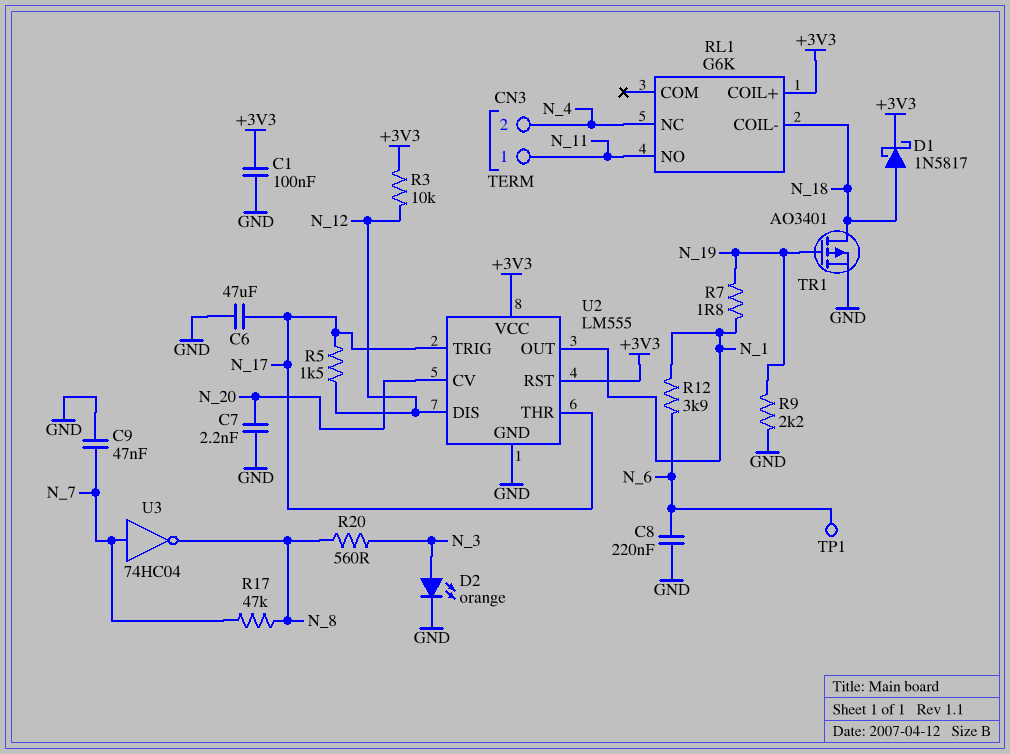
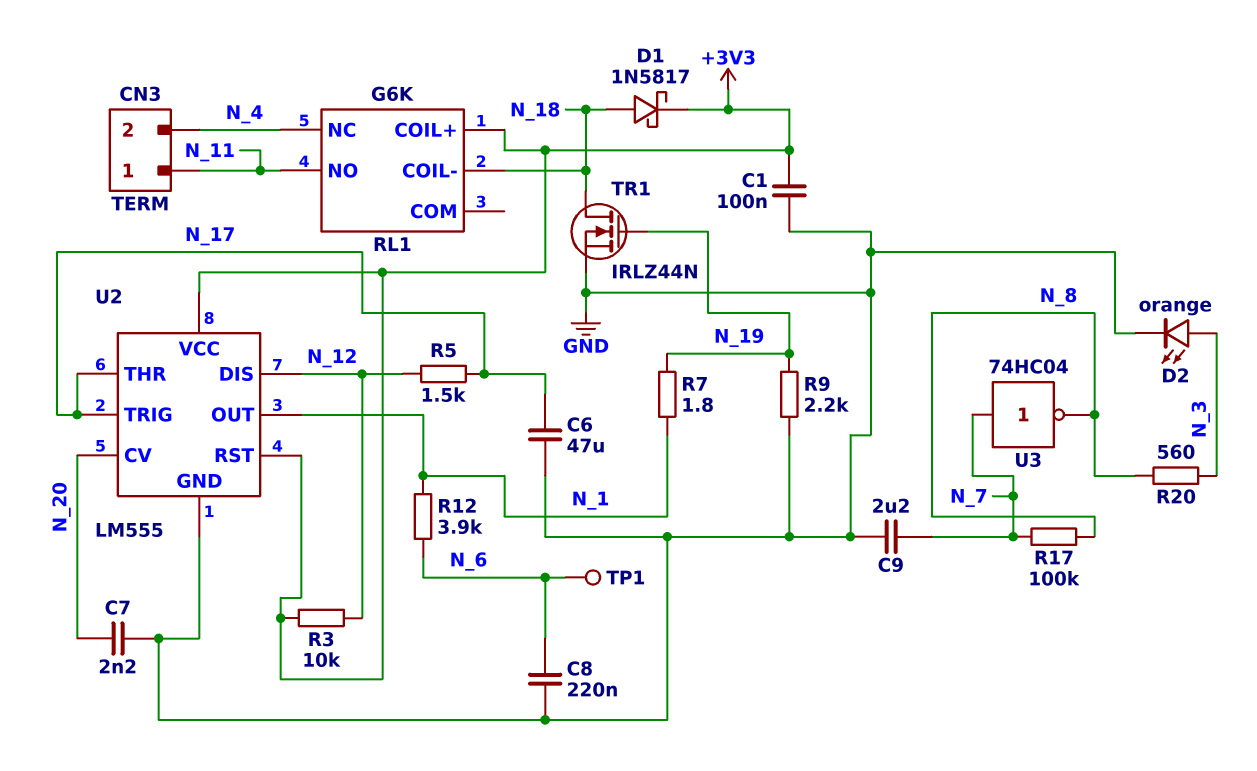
C9: 47nF (GND, N_7) -> 2.2uF (GND, N_7)
R17: 47k (N_7, N_8) -> 100k (N_7, N_8)
TR1: PMOS AO3401 (G N_19, D N_18, S GND) -> NMOS IRLZ44N (G N_19, D N_18, S GND)

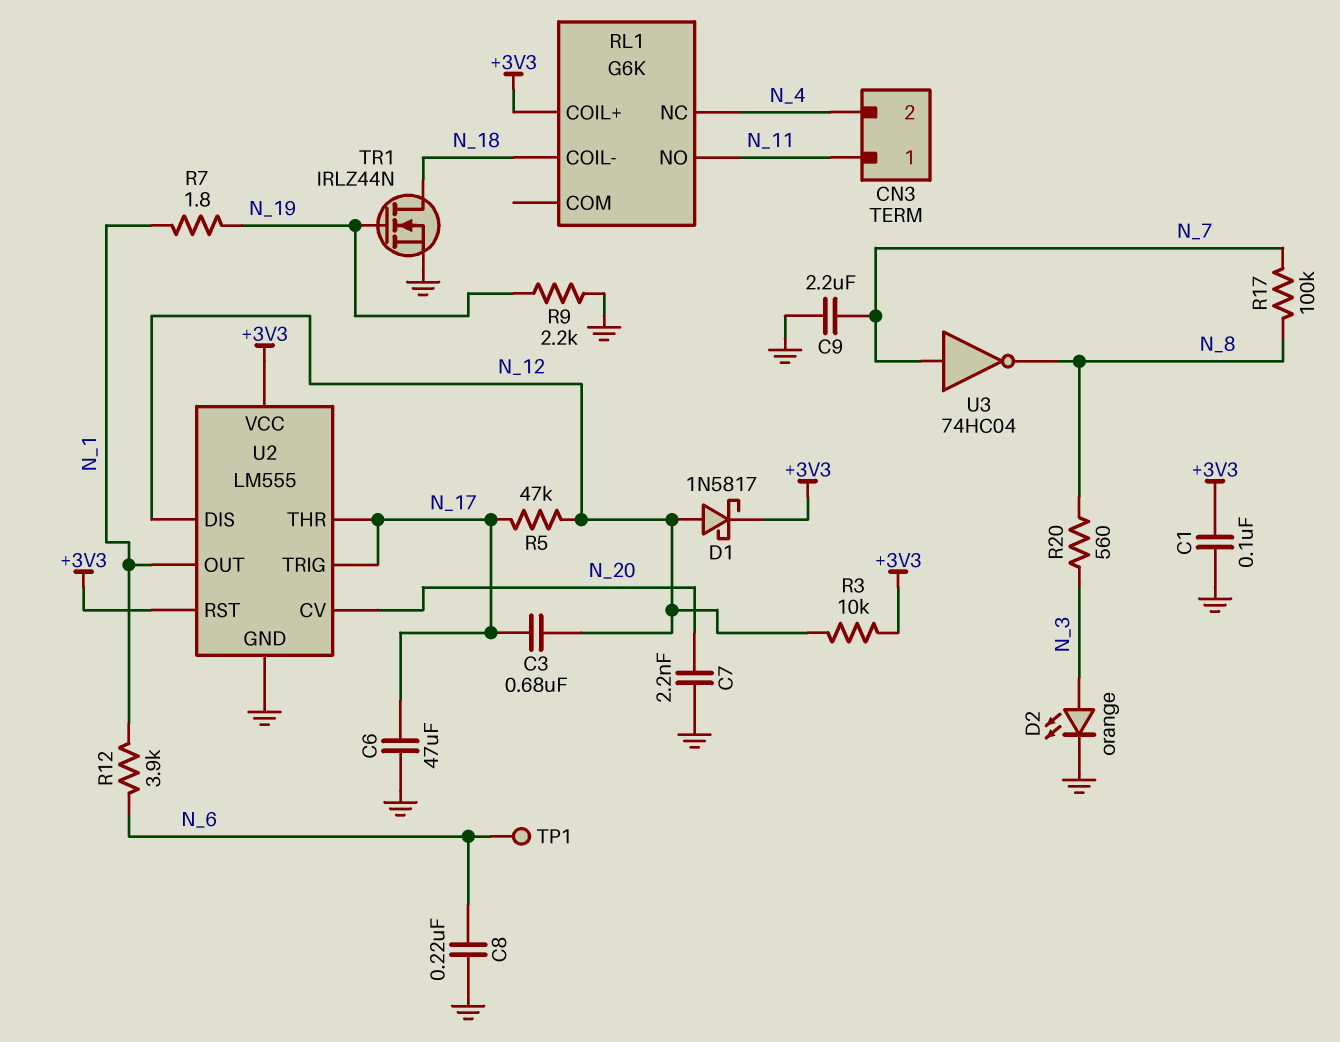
C3: none -> 680nF (N_12, N_17)
D1: schottky 1N5817 (A N_18, K +3V3) -> schottky 1N5817 (A N_12, K +3V3)
R5: 1.5k (N_12, N_17) -> 47k (N_12, N_17)

